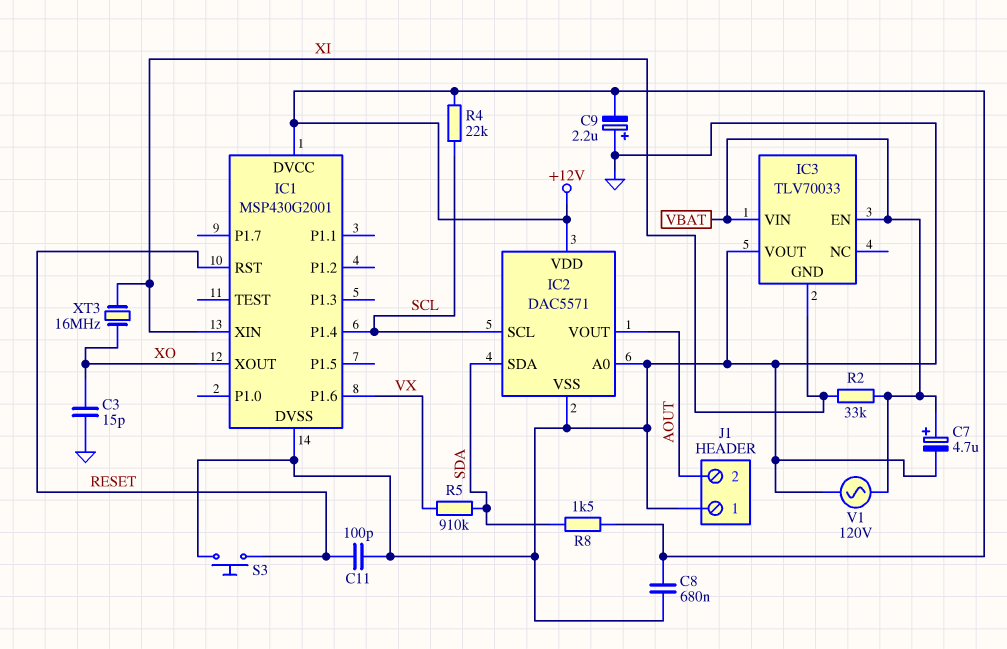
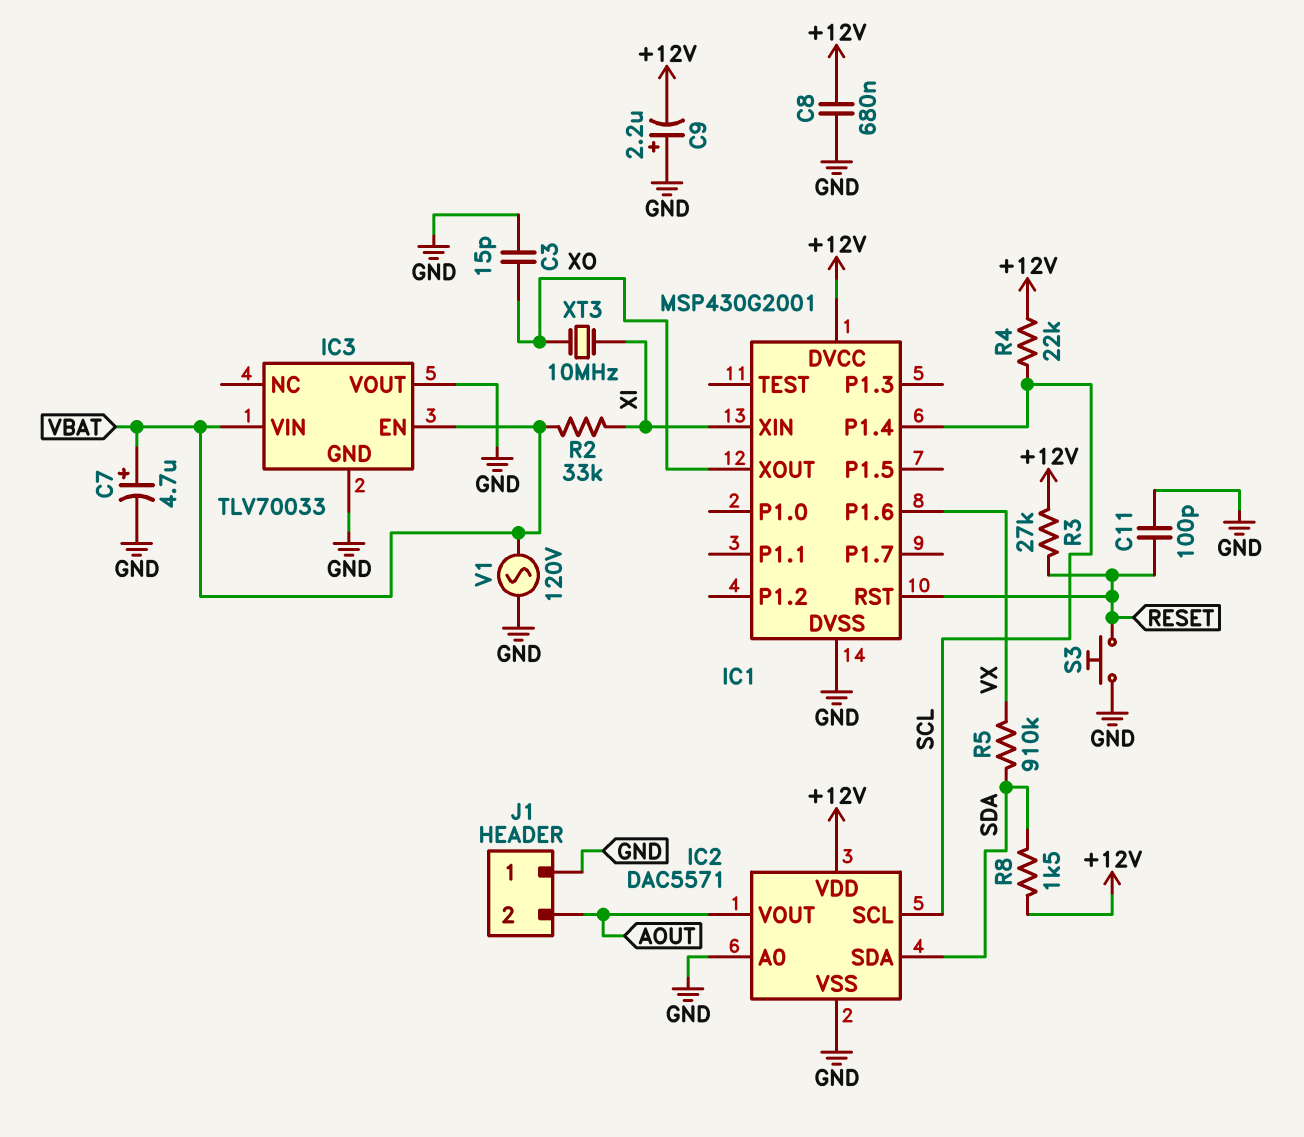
IC3 pin GND: XI -> GND
R3: none -> 27k (+12V, RESET)
XT3: 16MHz (XI, XO) -> 10MHz (XI, XO)

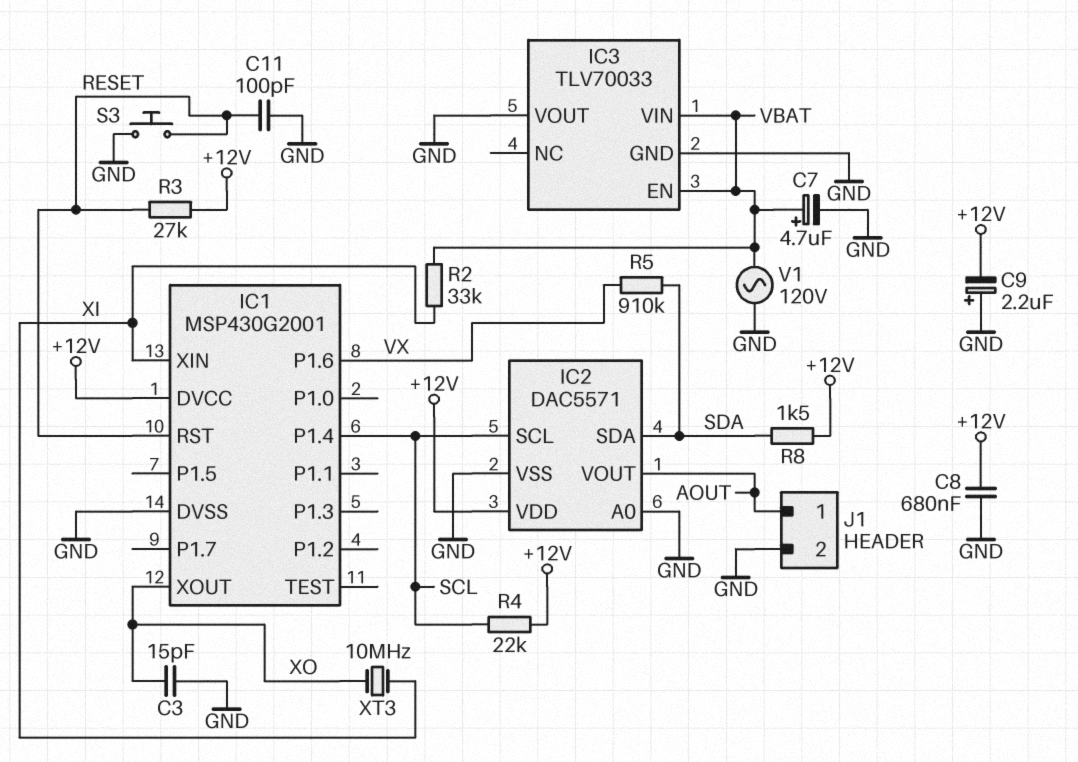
J1 pin 1: GND -> AOUT
J1 pin 2: AOUT -> GND

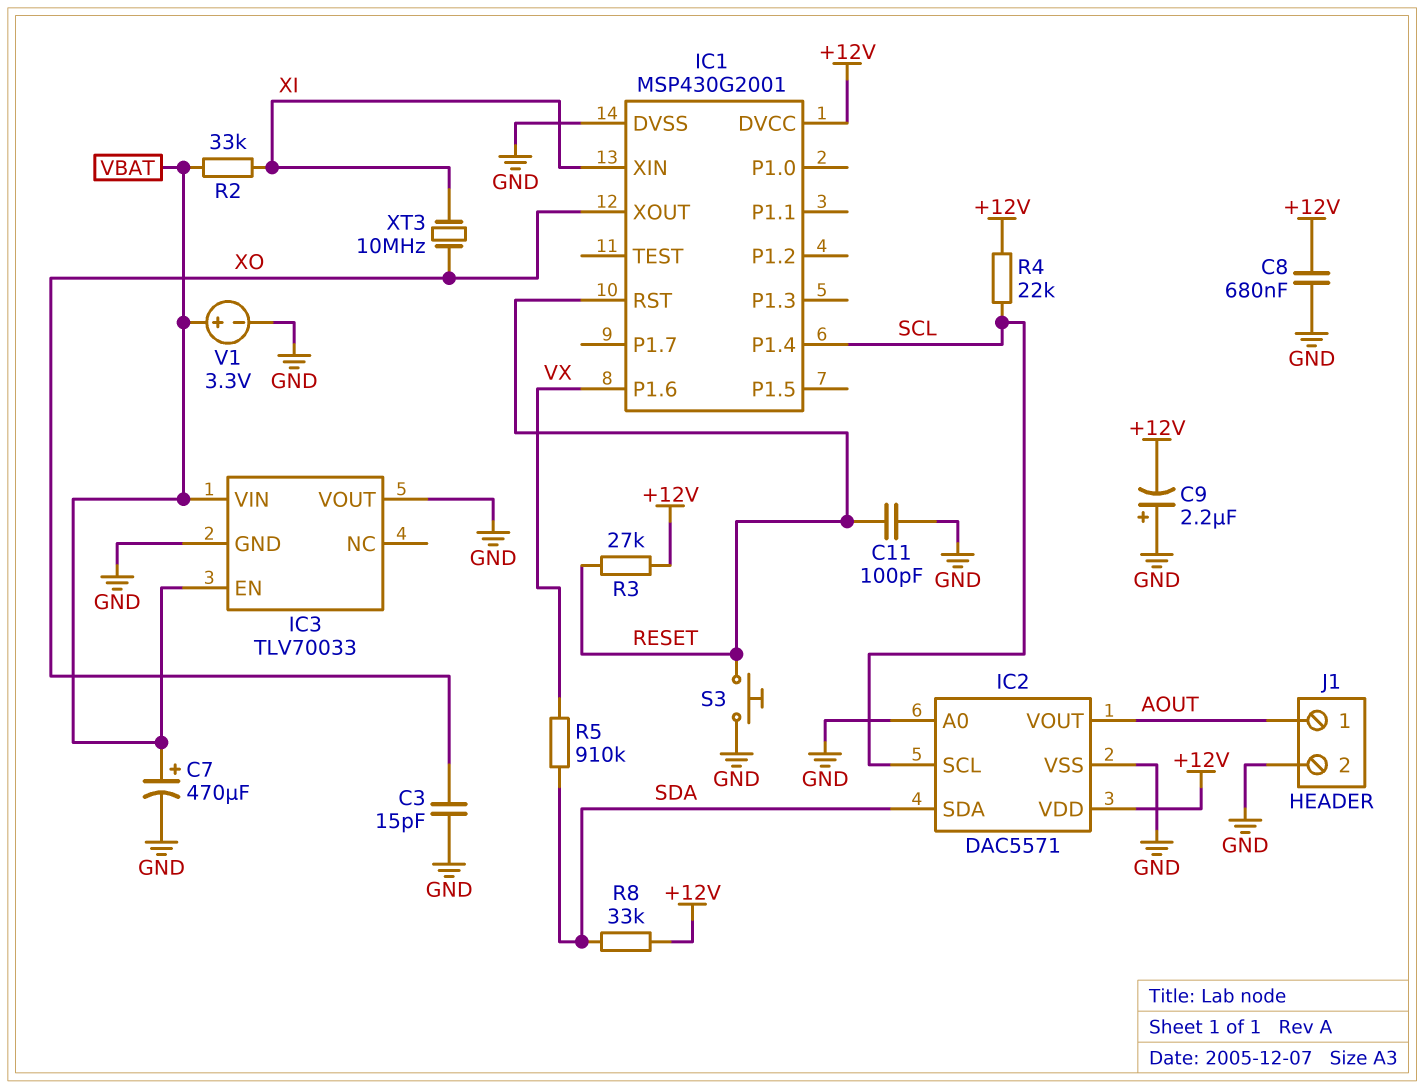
C7: 4.7uF (plus VBAT, minus GND) -> 470uF (plus VBAT, minus GND)
R8: 1.5k (+12V, SDA) -> 33k (+12V, SDA)
V1: AC 120V (GND, VBAT) -> 3.3V (plus VBAT, minus GND)

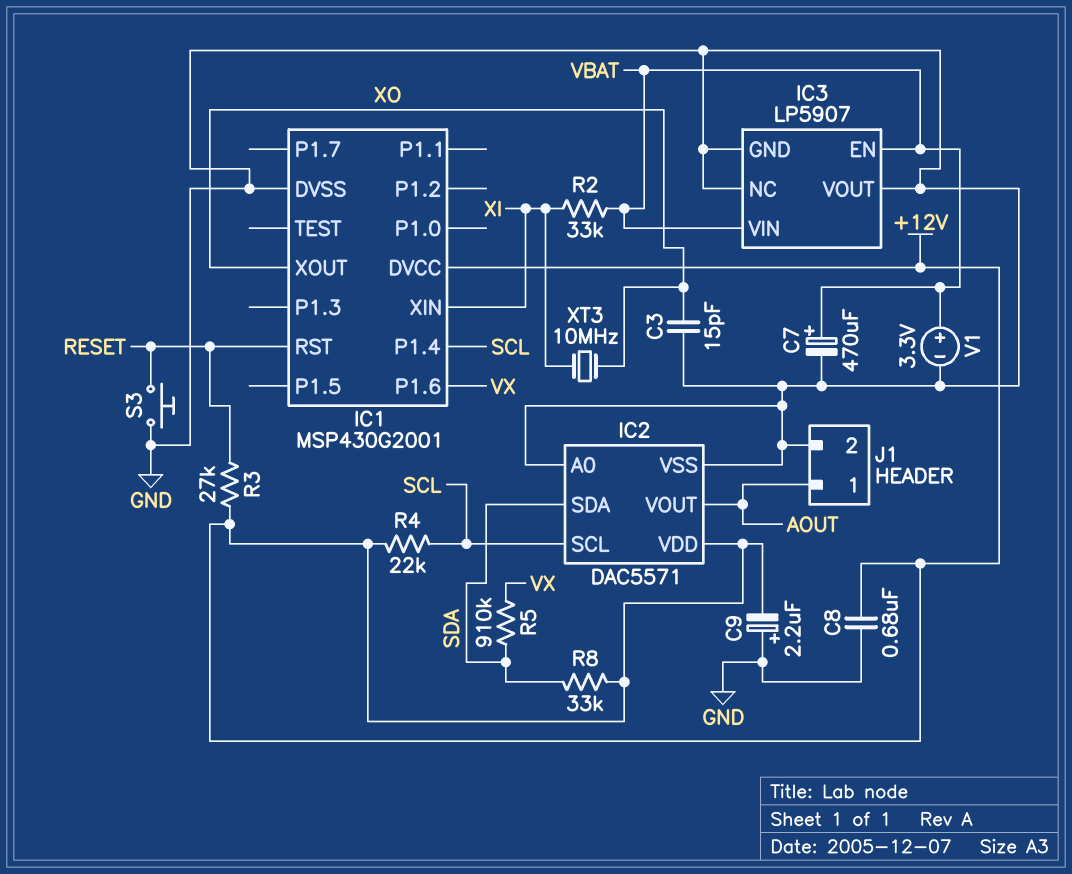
C11: 100pF (GND, RESET) -> none
IC3: TLV70033 -> LP5907
IC3 pin NC: none -> GND

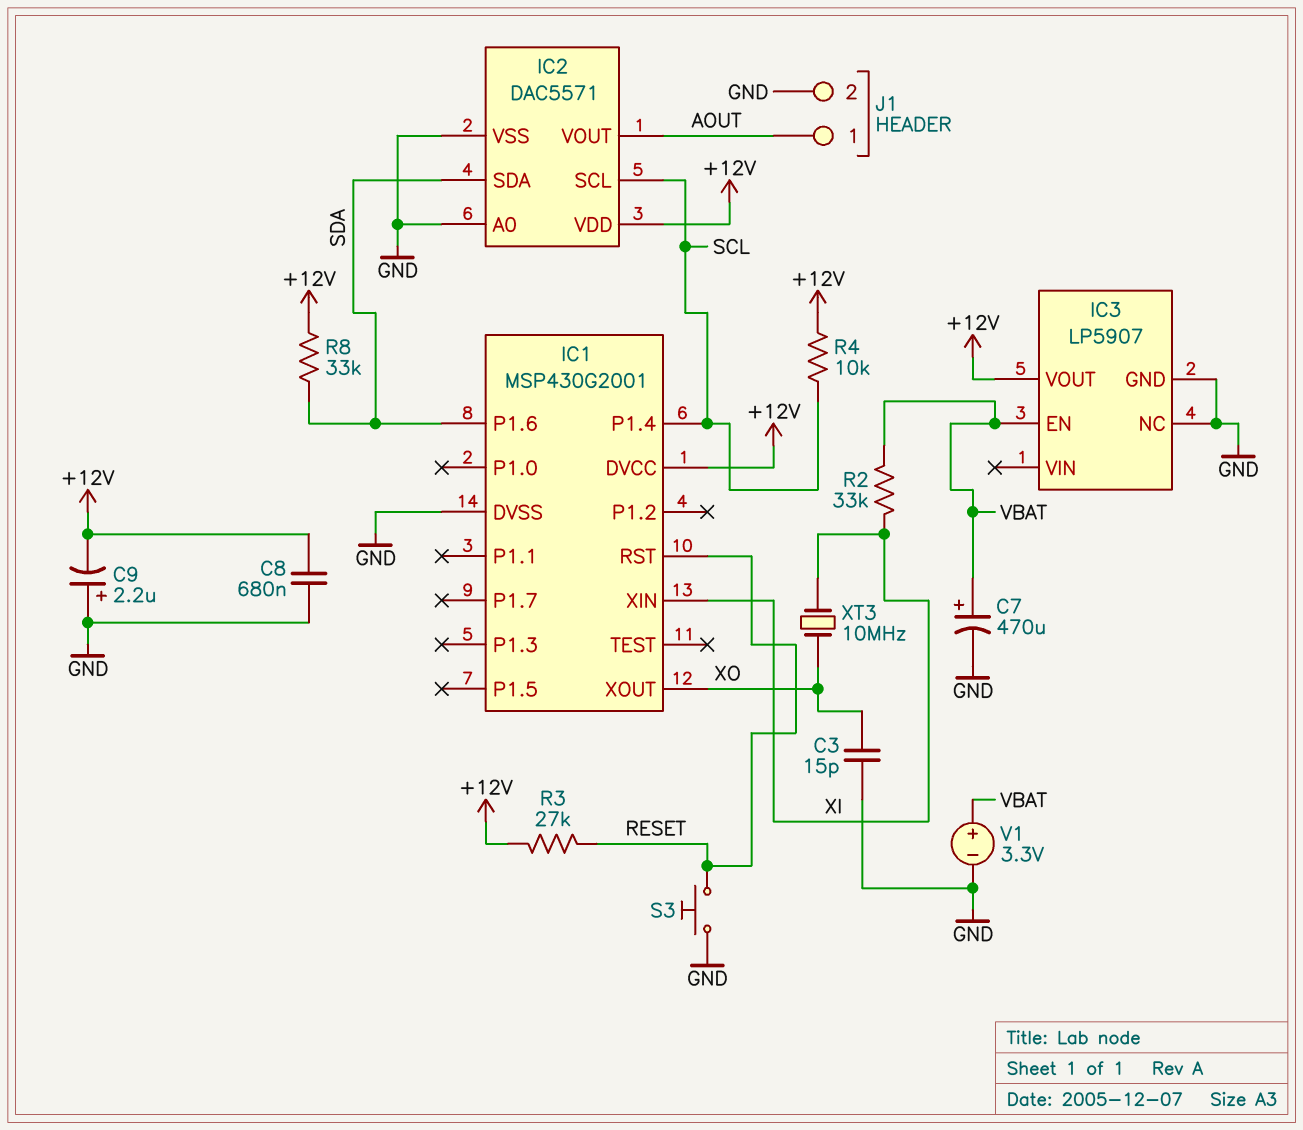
IC1 pin P1.6: VX -> SDA
IC3 pin VIN: VBAT -> none
IC3 pin VOUT: GND -> +12V
R4: 22k (+12V, SCL) -> 10k (+12V, SCL)
R5: 910k (SDA, VX) -> none

